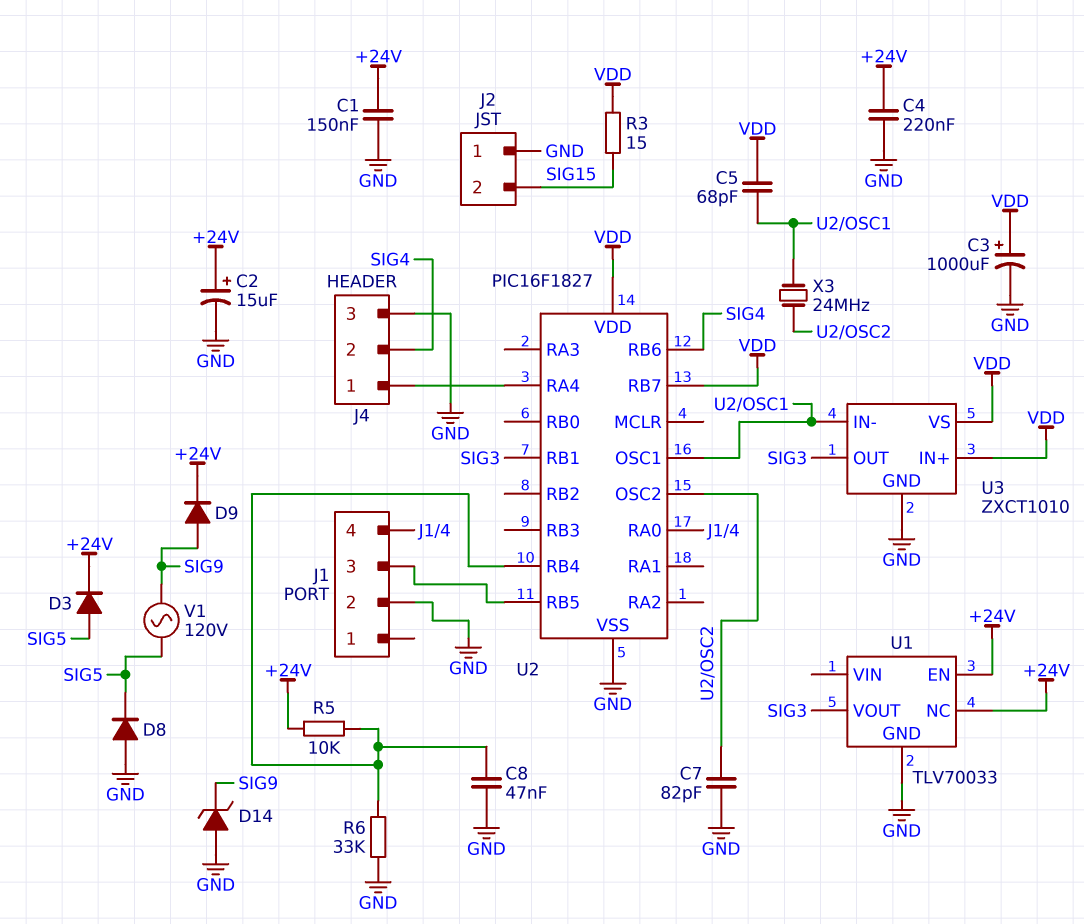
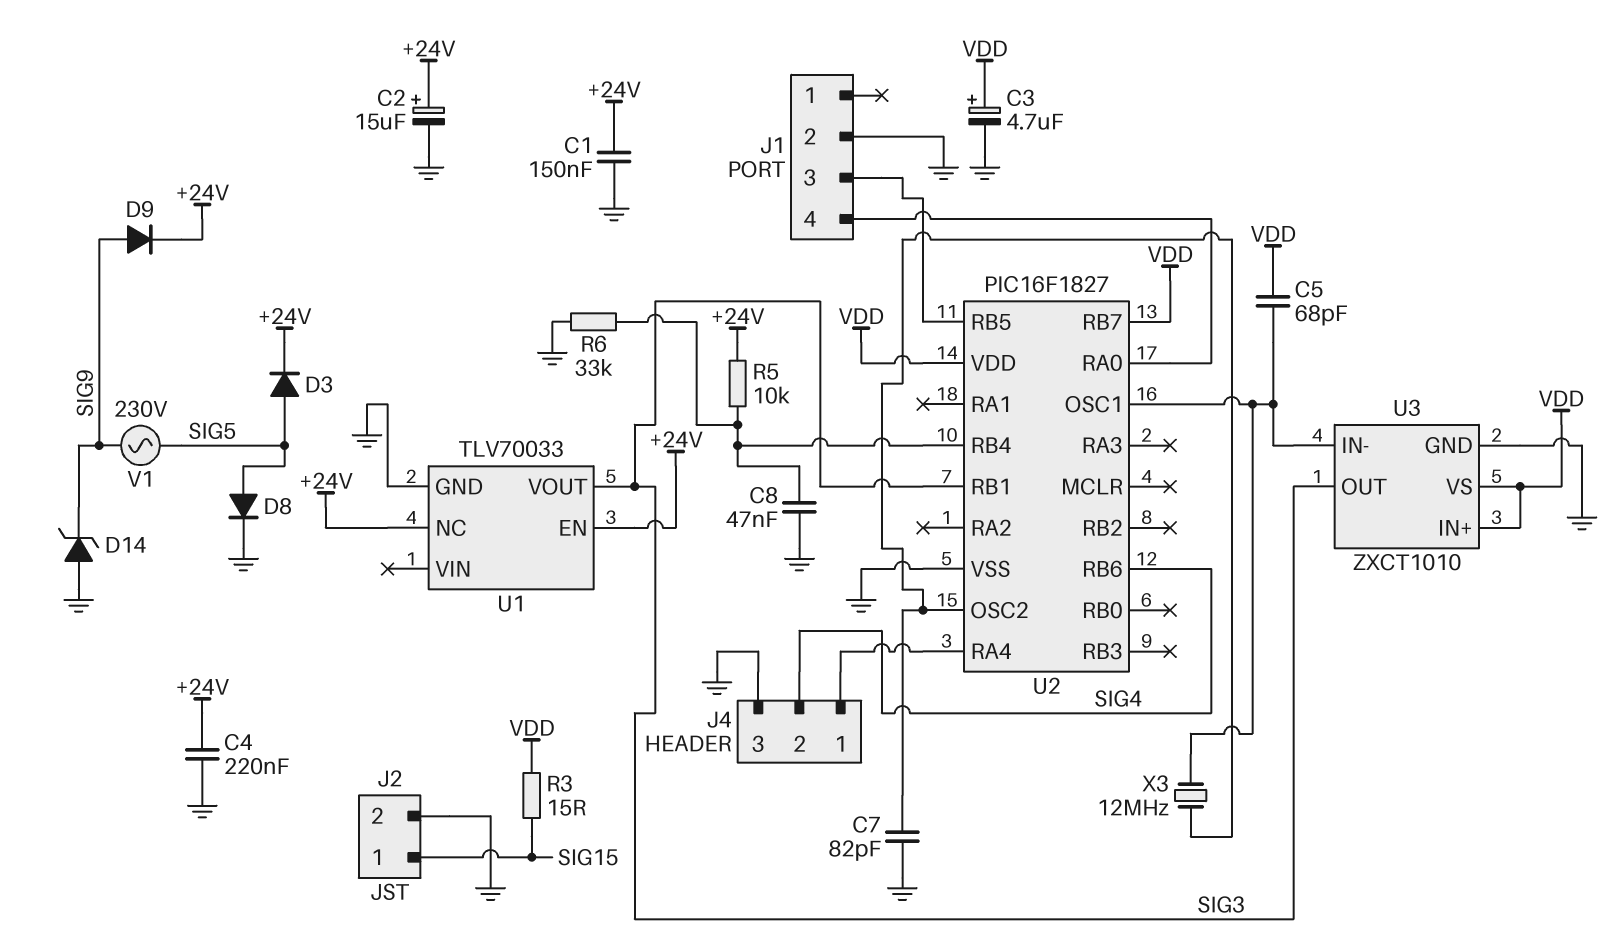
C3: 1000uF (plus VDD, minus GND) -> 4.7uF (plus VDD, minus GND)
D8: diode (A GND, K SIG5) -> diode (A SIG5, K GND)
J2 pin 1: GND -> SIG15
J2 pin 2: SIG15 -> GND
V1: AC 120V (SIG5, SIG9) -> AC 230V (SIG5, SIG9)
X3: 24MHz (U2/OSC1, U2/OSC2) -> 12MHz (U2/OSC1, U2/OSC2)

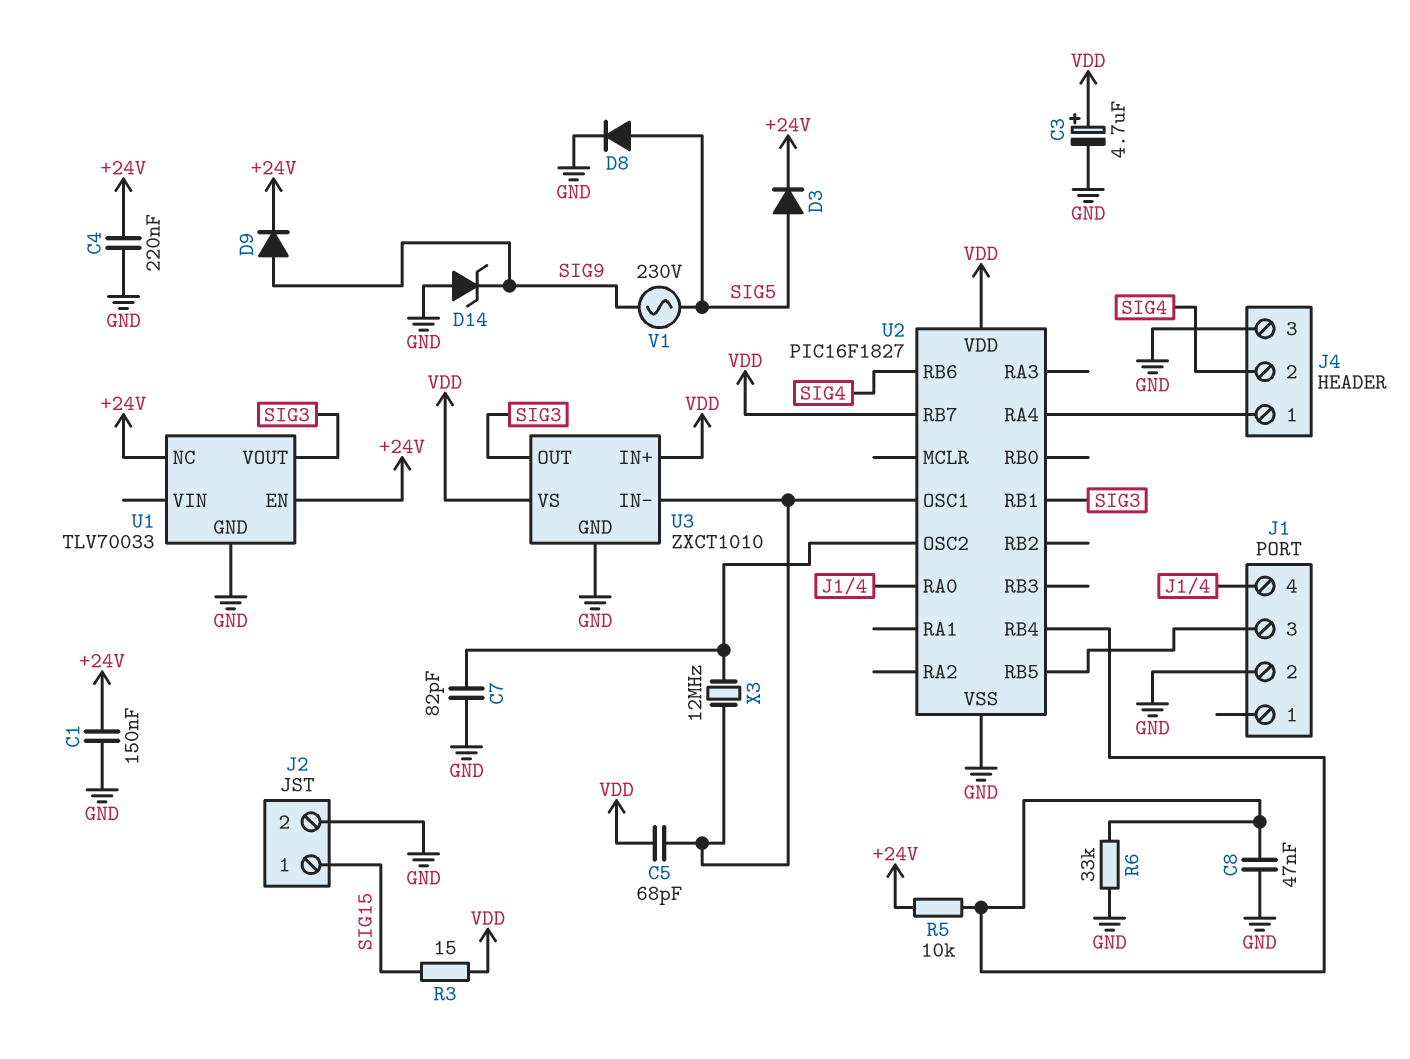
C2: 15uF (plus +24V, minus GND) -> none

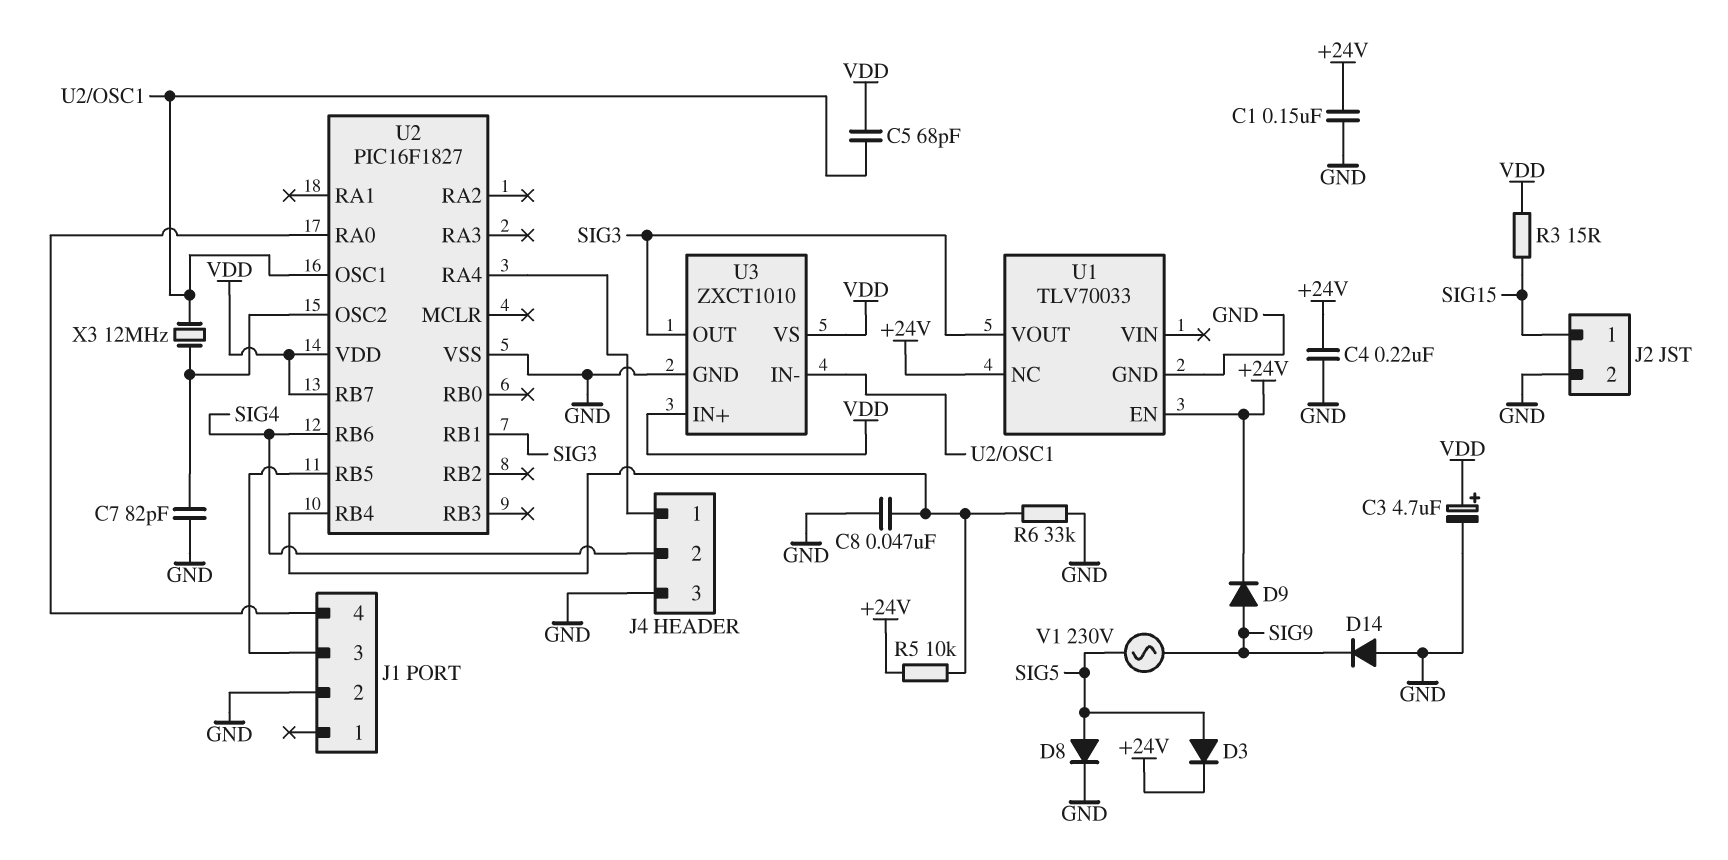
D14: zener (A GND, K SIG9) -> diode (A GND, K SIG9)

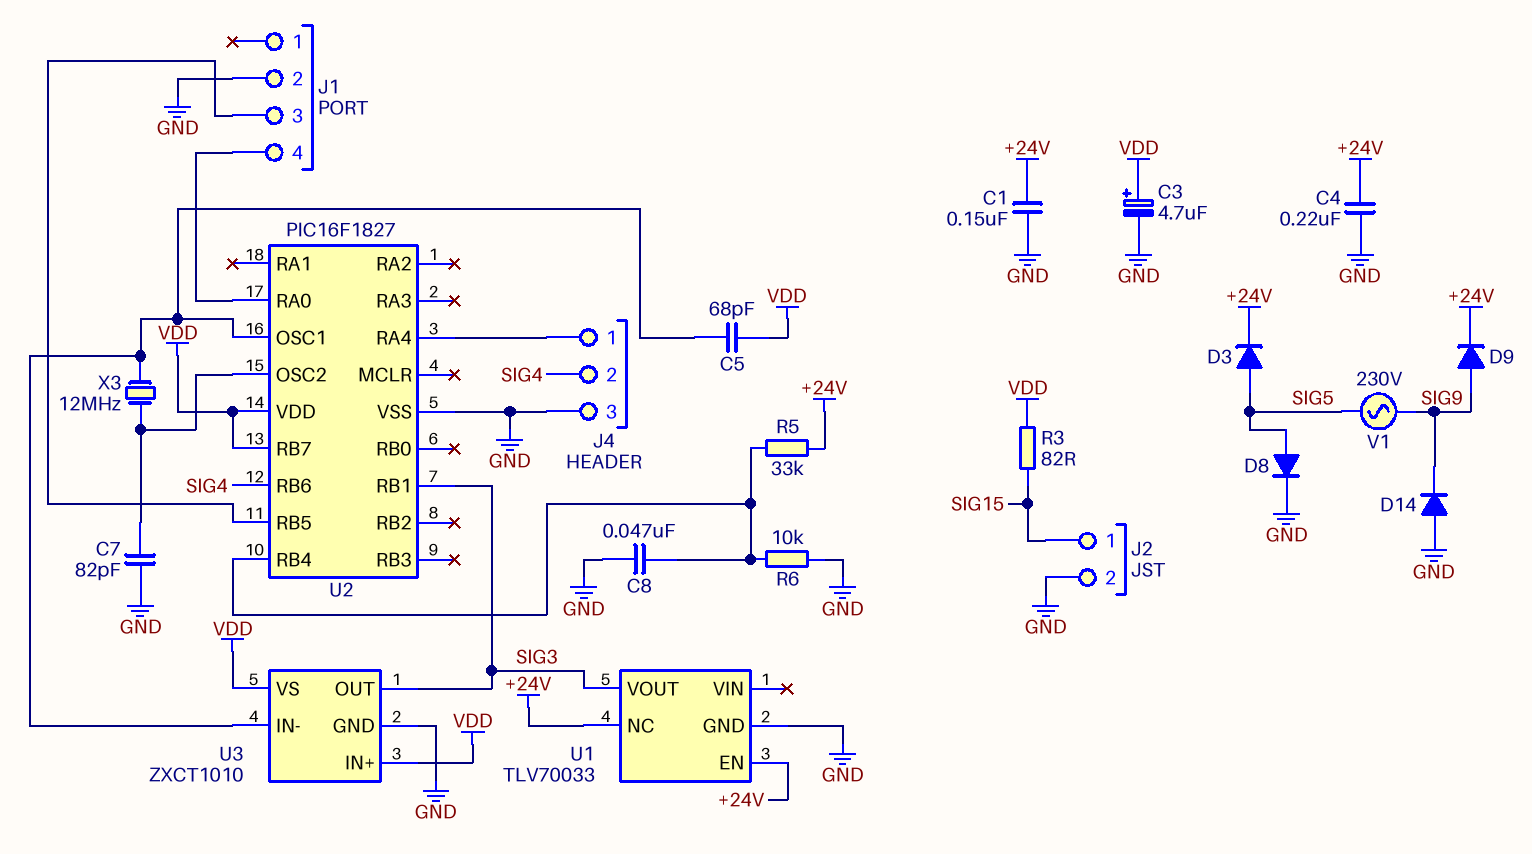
R3: 15 (SIG15, VDD) -> 82 (SIG15, VDD)
R5: 10k (+24V, U2/RB4) -> 33k (+24V, U2/RB4)
R6: 33k (GND, U2/RB4) -> 10k (GND, U2/RB4)

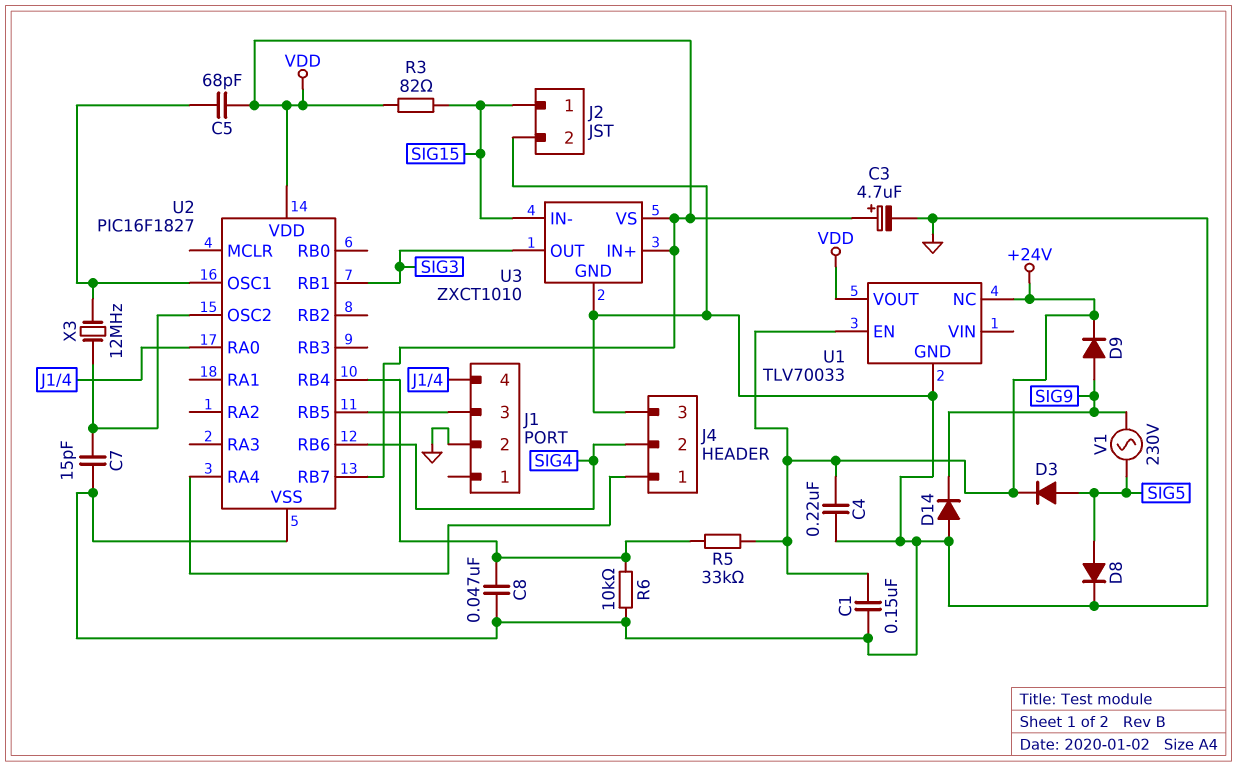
C7: 82pF (GND, U2/OSC2) -> 15pF (GND, U2/OSC2)
U1 pin VOUT: SIG3 -> VDD
U3 pin IN-: U2/OSC1 -> SIG15

